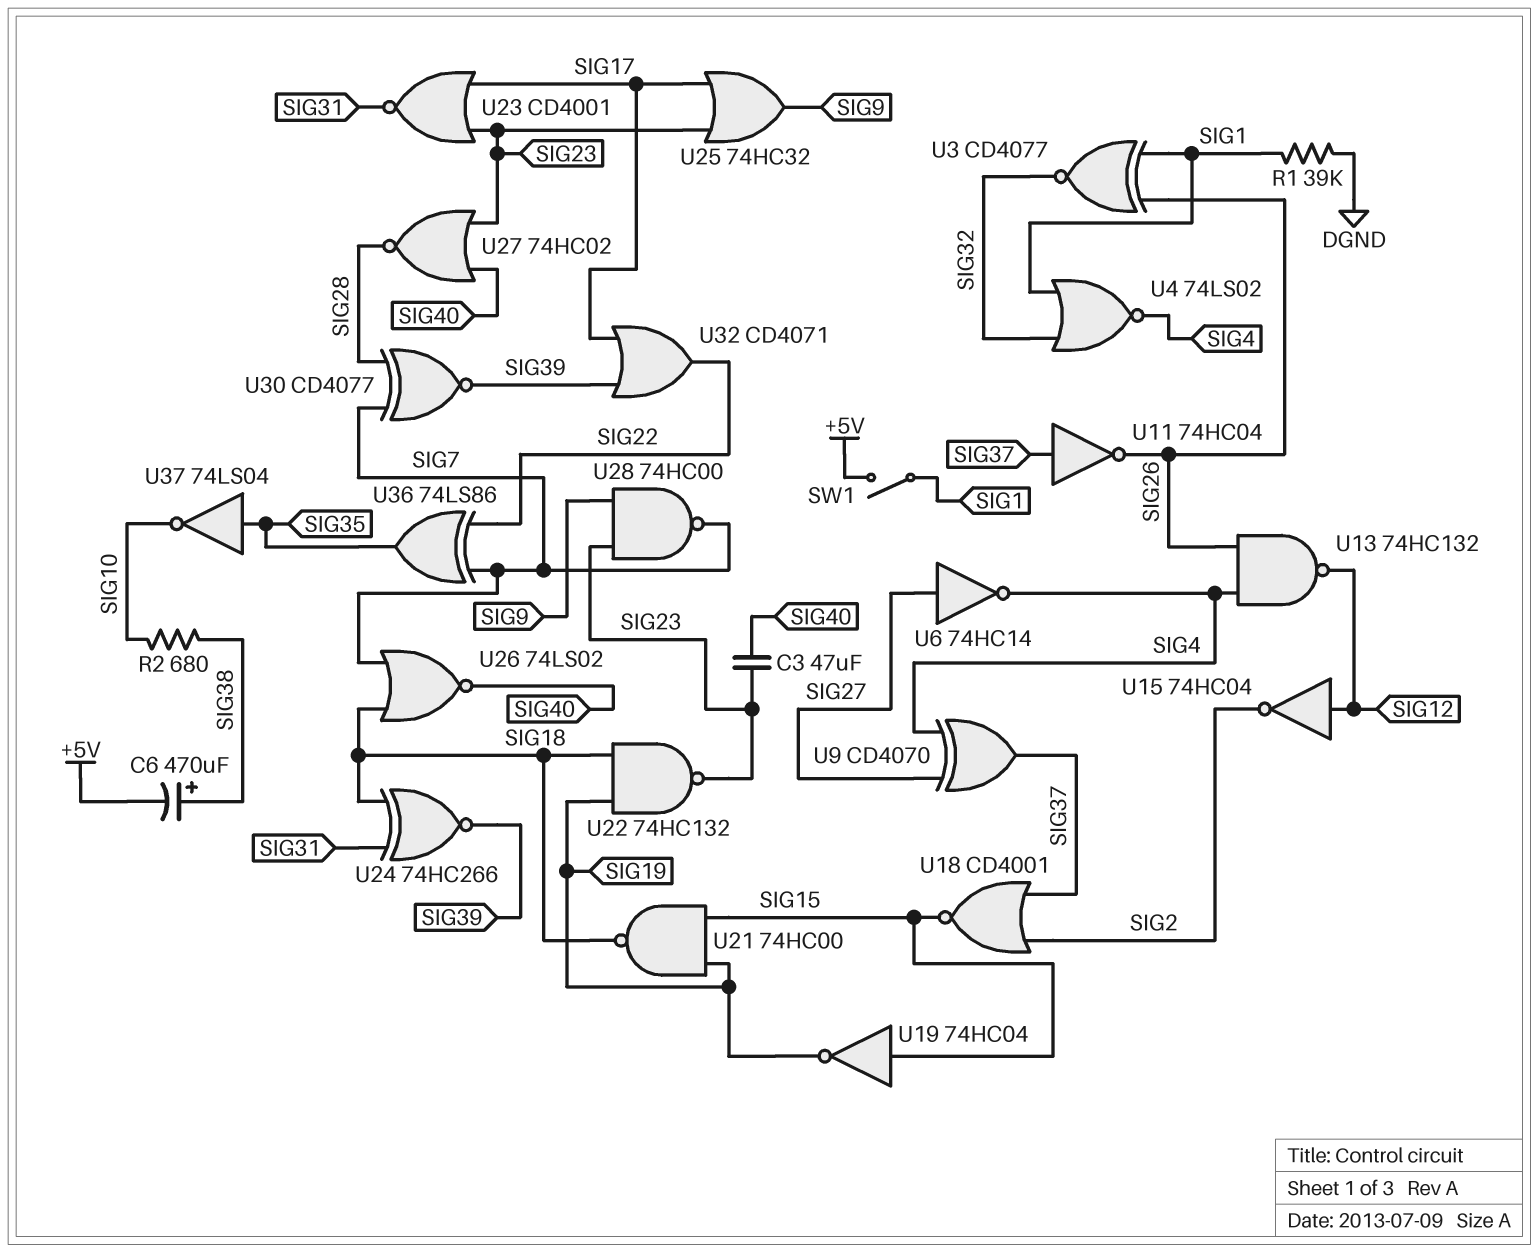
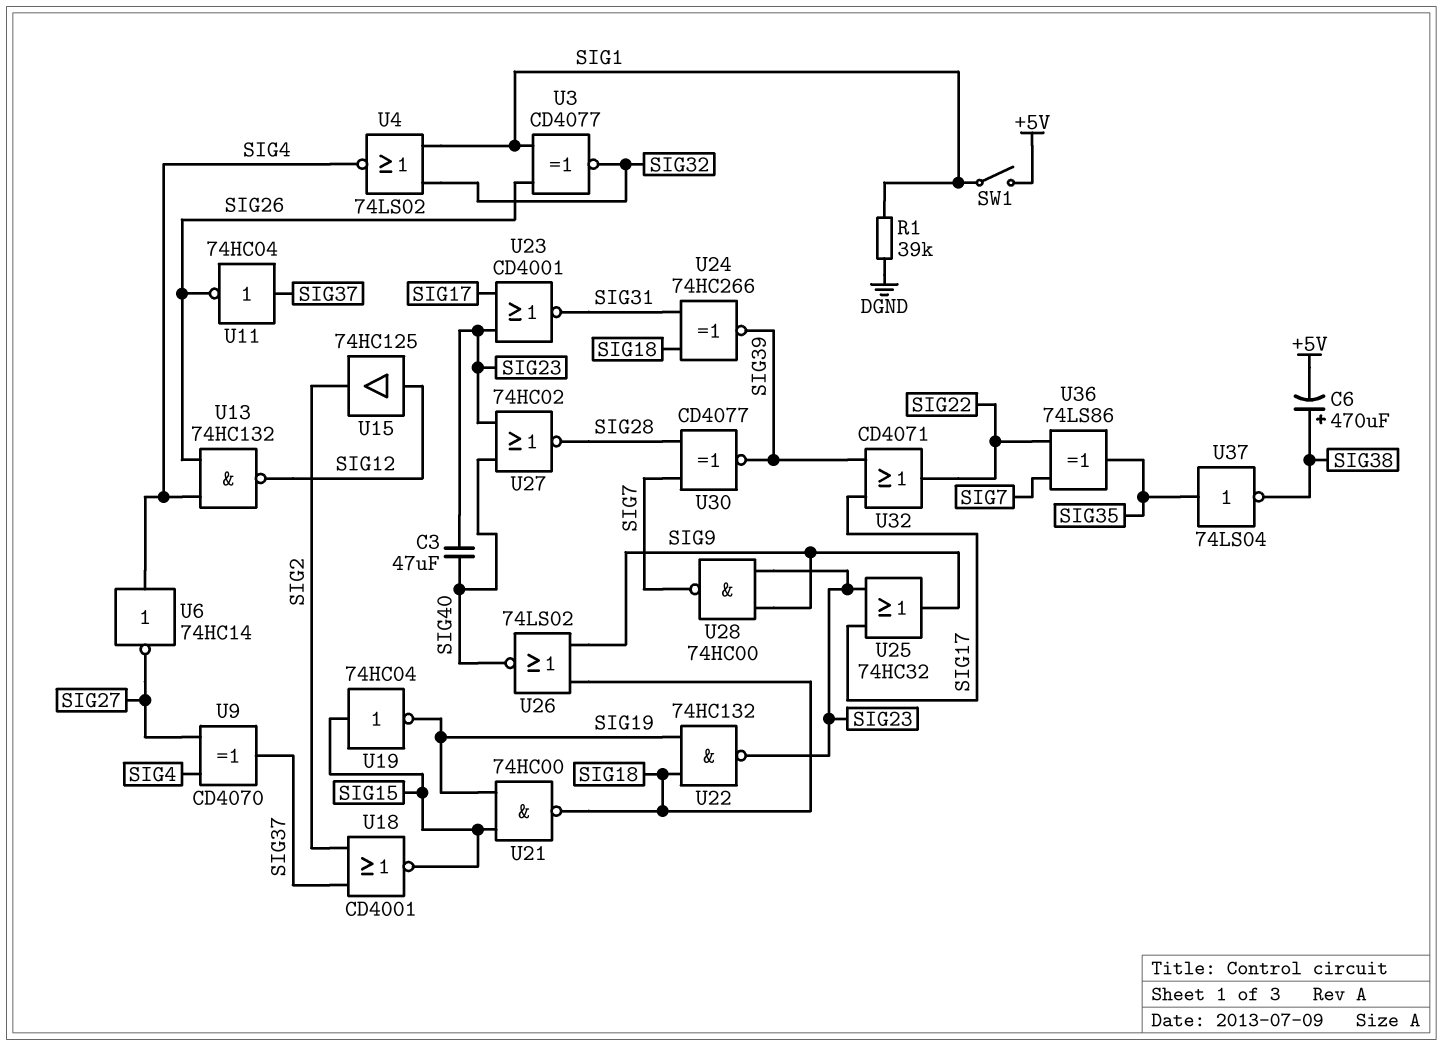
R2: 680 (SIG10, SIG38) -> none
U6: NOT 74HC14 (in SIG27, out SIG4) -> NOT 74HC14 (in SIG4, out SIG27)
U15: NOT 74HC04 (in SIG12, out SIG2) -> buffer 74HC125 (in SIG12, out SIG2)
U26: NOR 74LS02 (in SIG7, in SIG18, out SIG40) -> NOR 74LS02 (in SIG9, in SIG18, out SIG40)
U37: NOT 74LS04 (in SIG35, out SIG10) -> NOT 74LS04 (in SIG35, out SIG38)

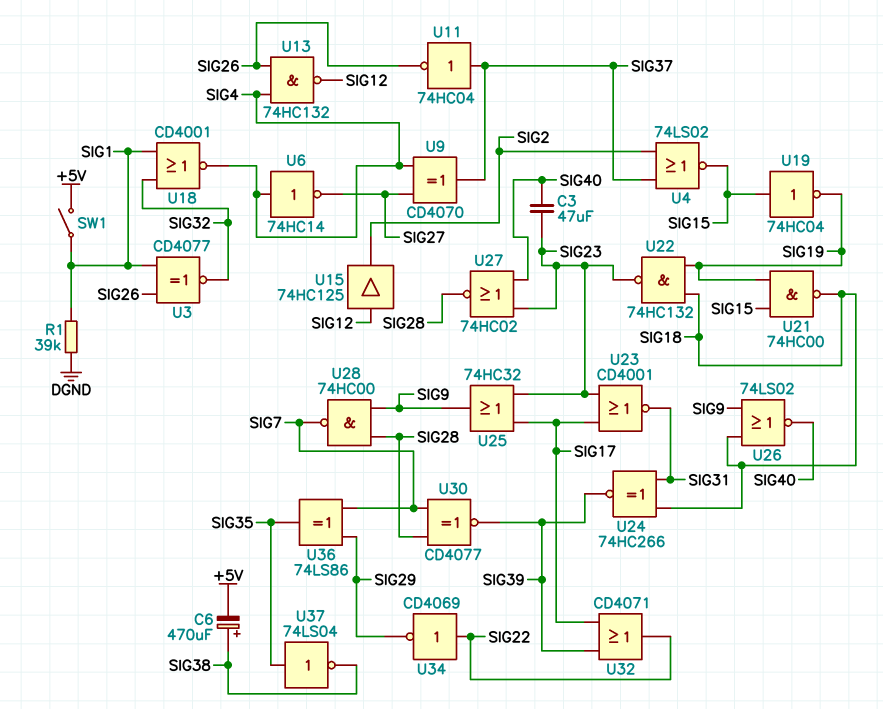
U4: NOR 74LS02 (in SIG1, in SIG32, out SIG4) -> NOR 74LS02 (in SIG2, in SIG37, out SIG15)
U18: NOR CD4001 (in SIG2, in SIG37, out SIG15) -> NOR CD4001 (in SIG1, in SIG32, out SIG4)
U28: NAND 74HC00 (in SIG9, in SIG23, out SIG7) -> NAND 74HC00 (in SIG9, in SIG28, out SIG7)
U34: none -> NOT CD4069 (in SIG22, out SIG29)
U36: XOR 74LS86 (in SIG7, in SIG22, out SIG35) -> XOR 74LS86 (in SIG7, in SIG29, out SIG35)

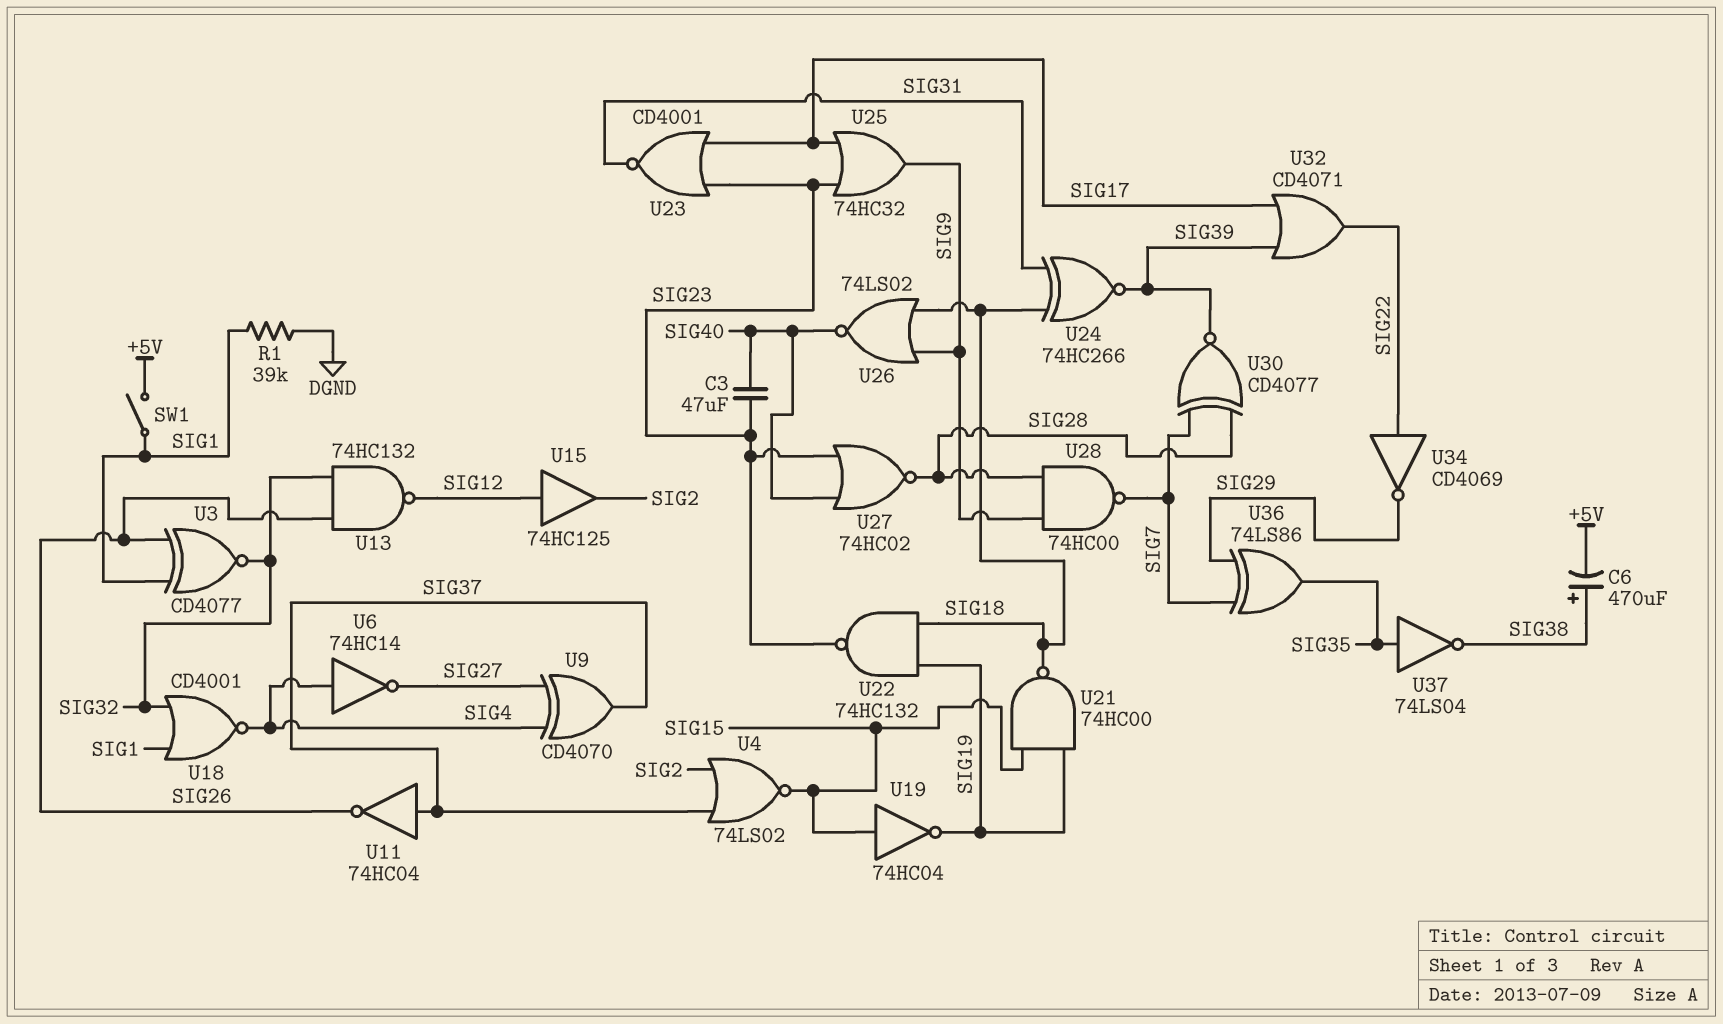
U13: NAND 74HC132 (in SIG4, in SIG26, out SIG12) -> NAND 74HC132 (in SIG26, in SIG32, out SIG12)

